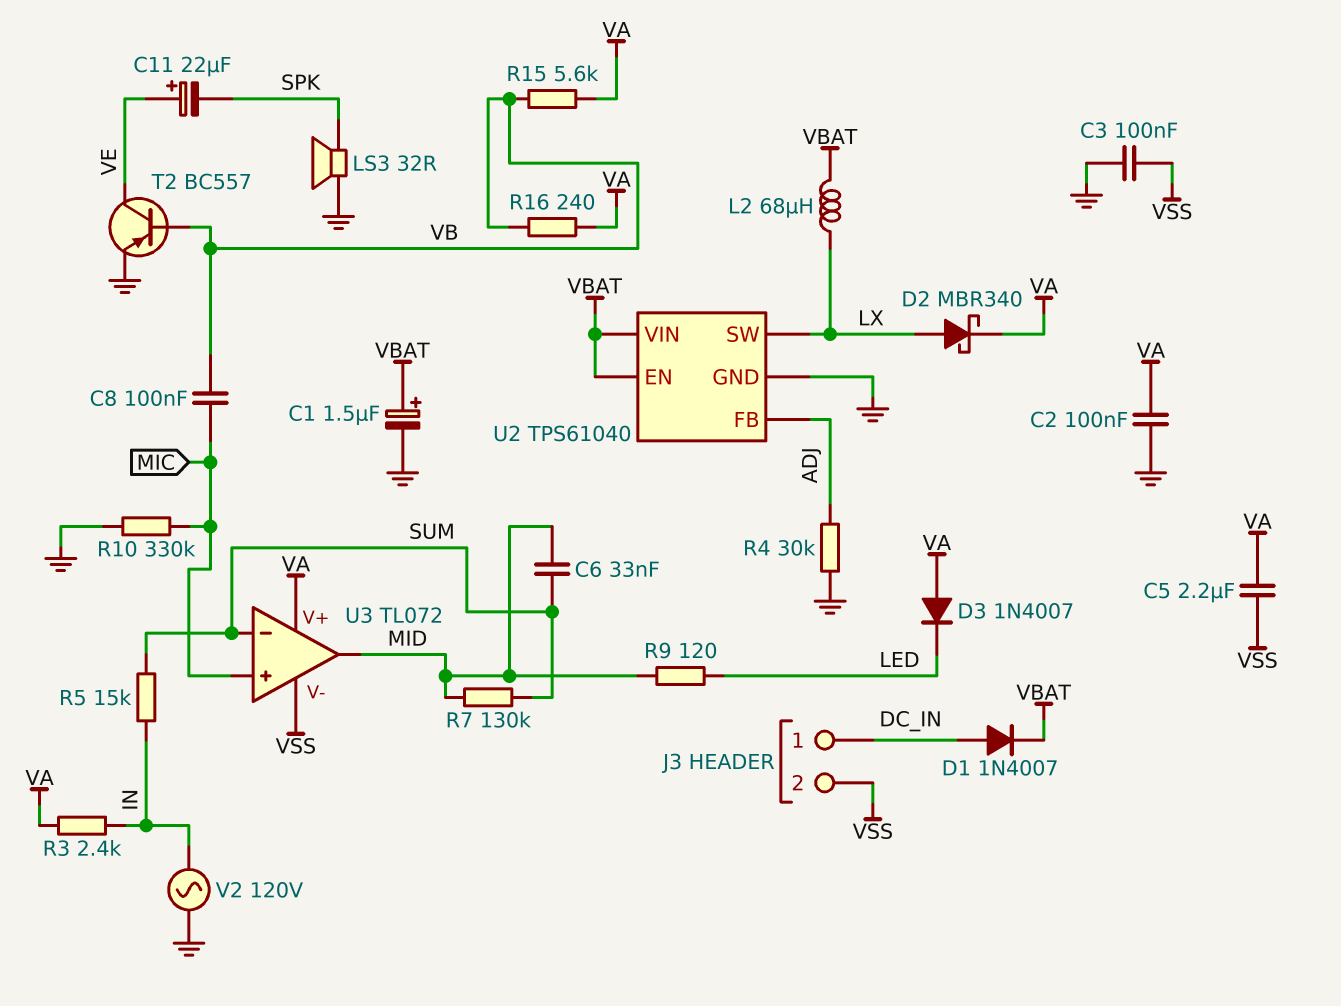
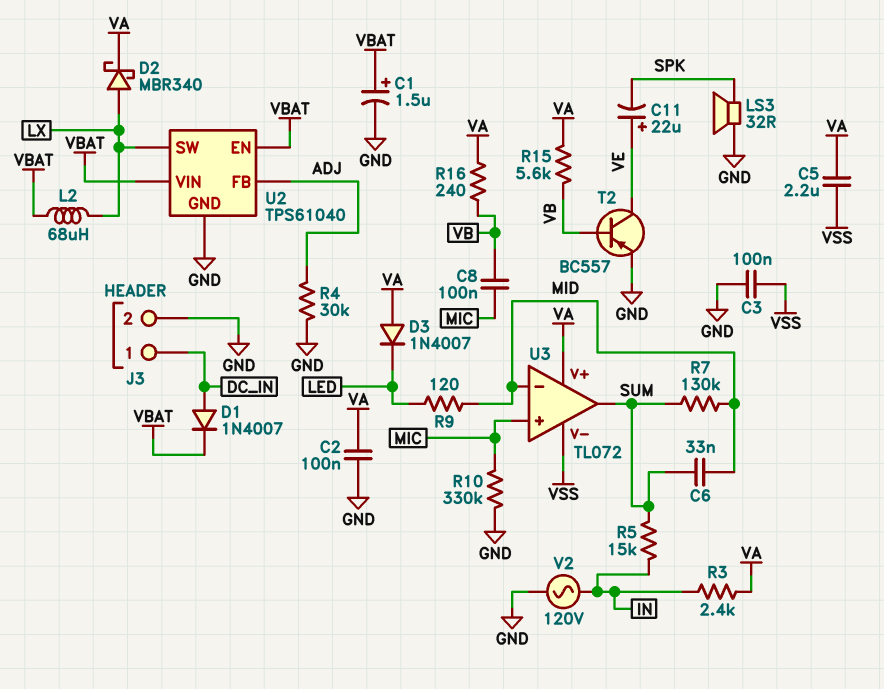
J3 pin 2: VSS -> GND
U3 pin in-: SUM -> MID
U3 pin out: MID -> SUM

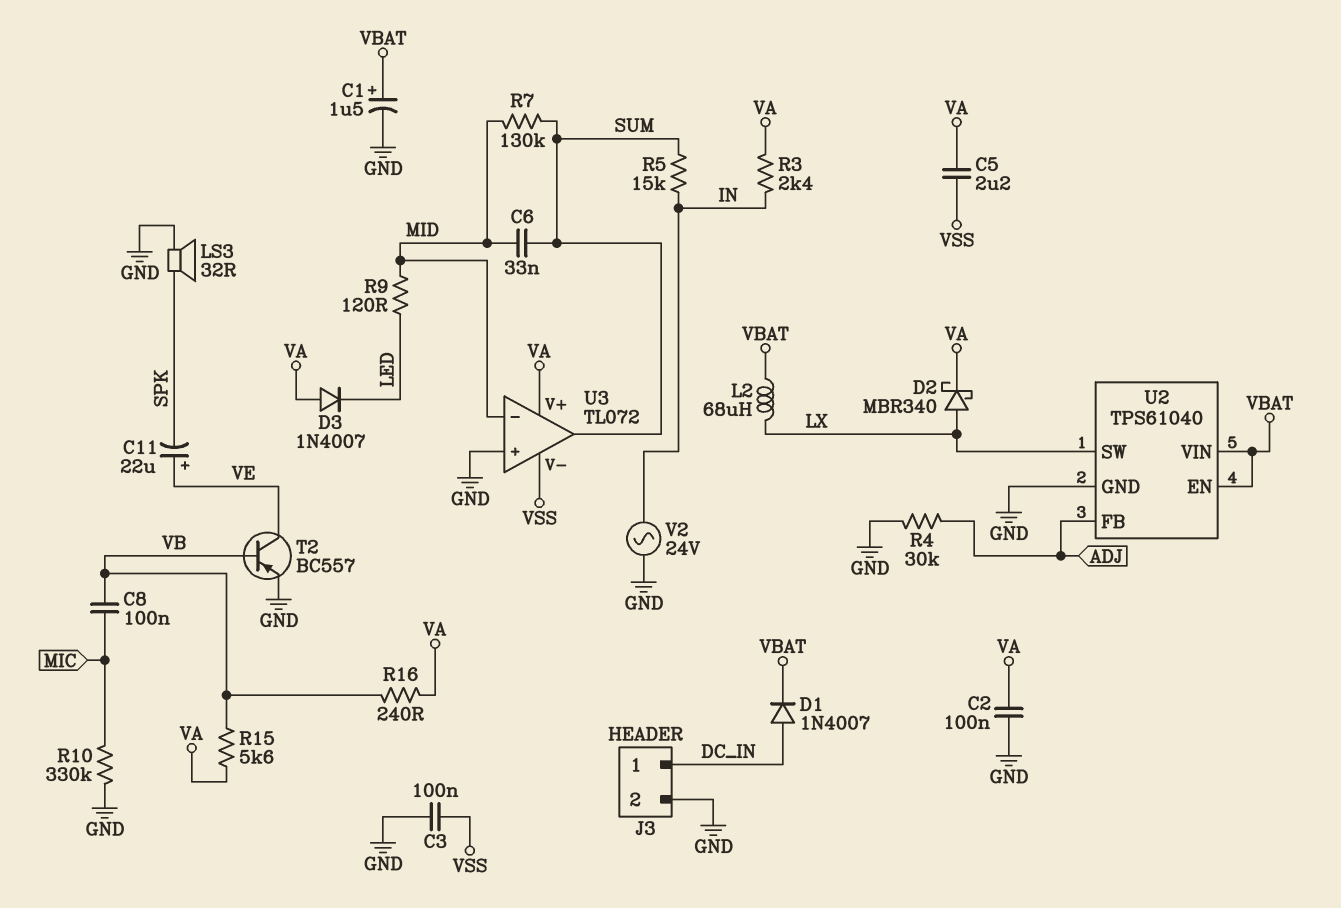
U3 pin in+: MIC -> GND
V2: AC 120V (GND, IN) -> AC 24V (GND, IN)

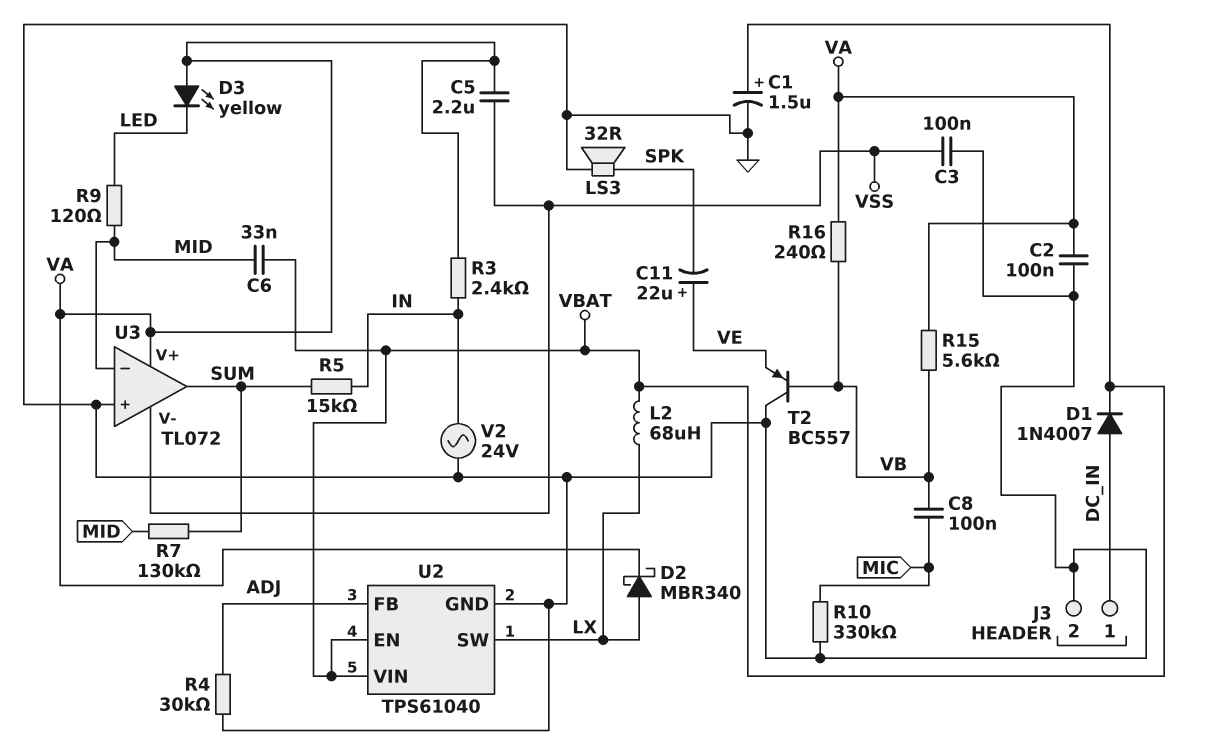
C6: 33nF (MID, SUM) -> 33nF (MID, VBAT)
D3: diode 1N4007 (A VA, K LED) -> LED yellow (A VA, K LED)
T2: PNP BC557 (B VB, C VE, E GND) -> PNP BC557 (B VB, C GND, E VE)

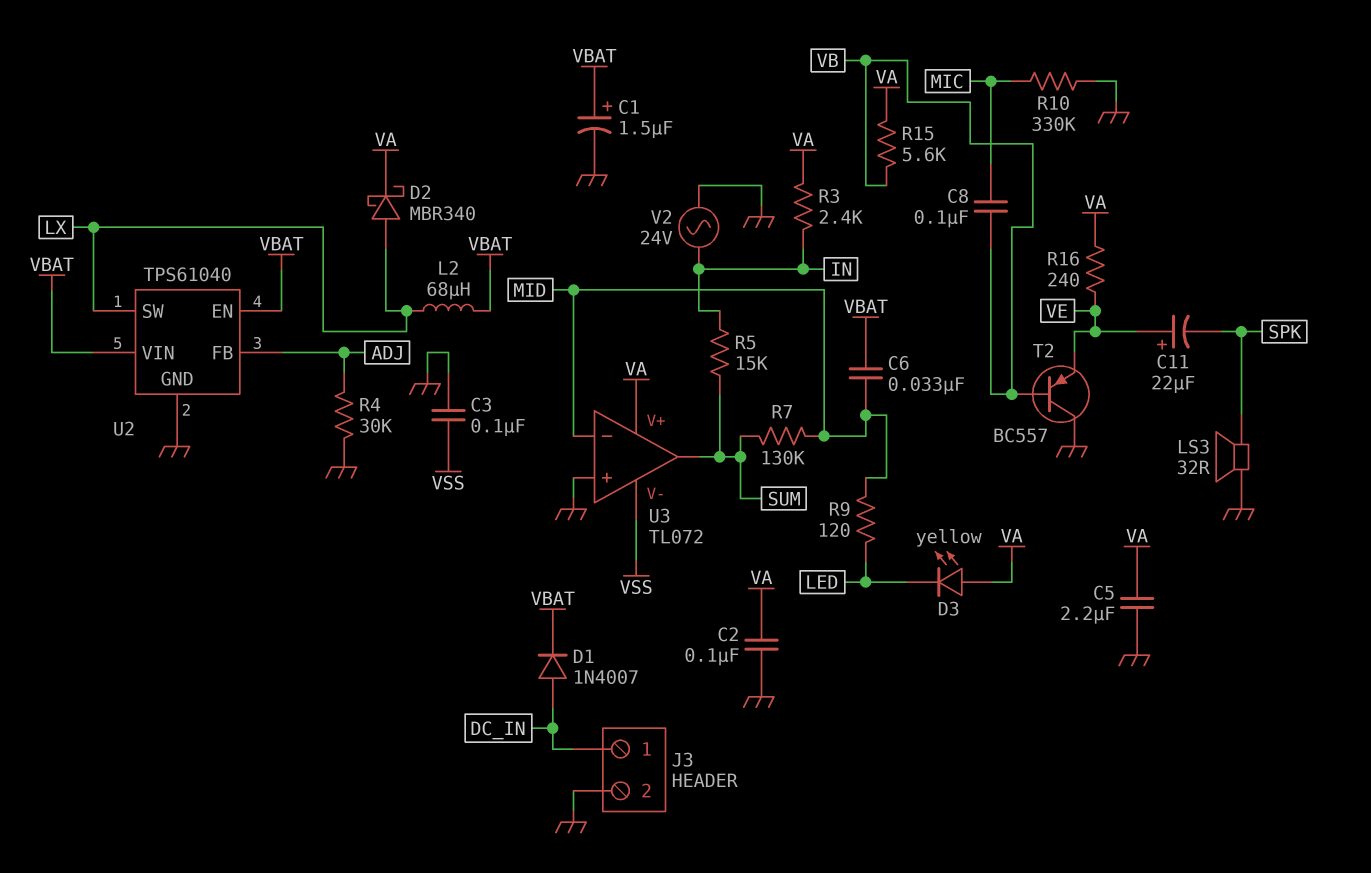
C5: 2.2uF (VA, VSS) -> 2.2uF (GND, VA)
R16: 240 (VA, VB) -> 240 (VA, VE)

